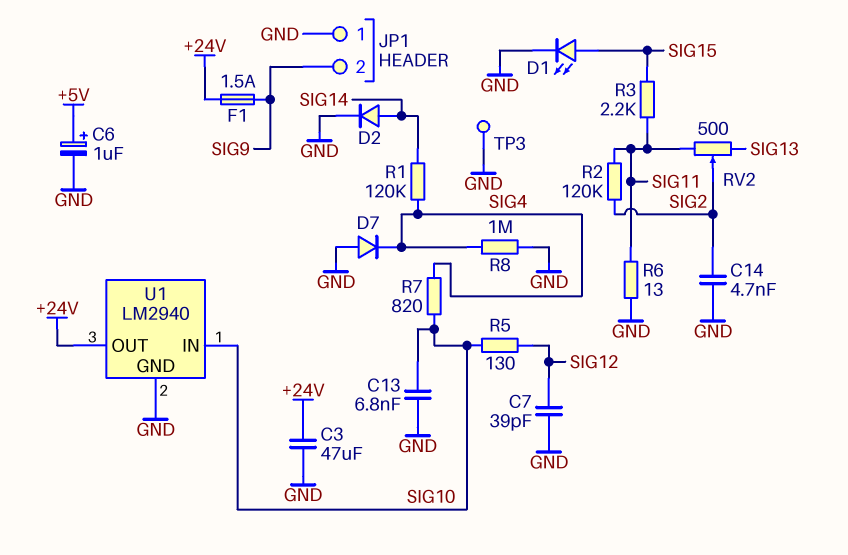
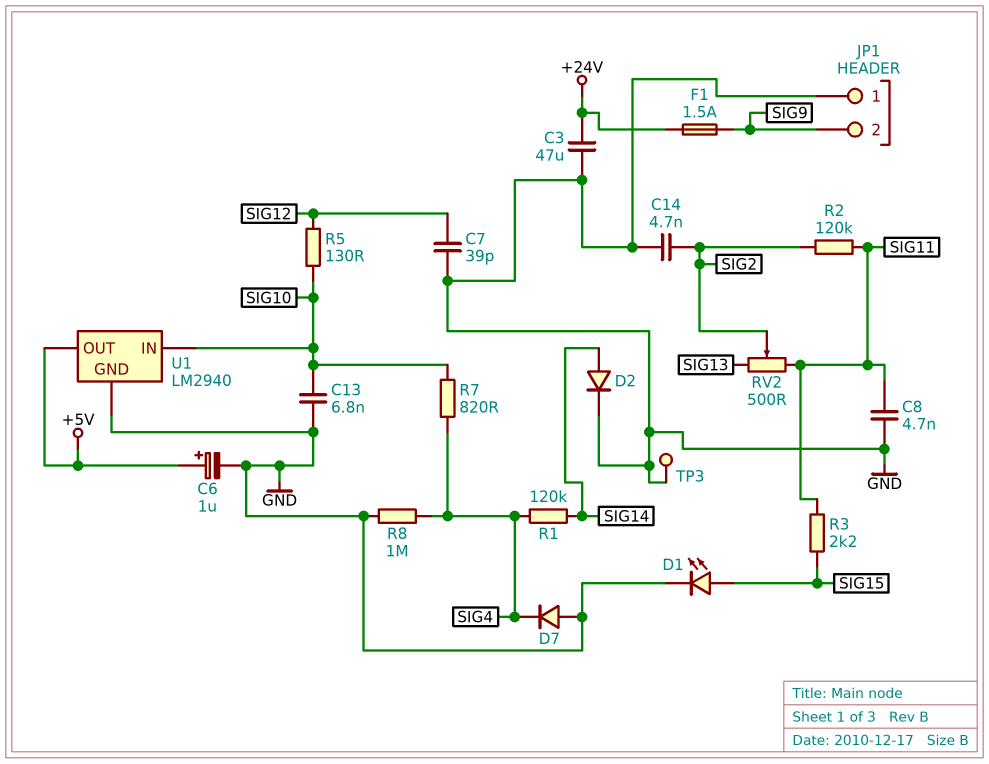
C8: none -> 4.7nF (GND, SIG11)
R6: 13 (GND, SIG11) -> none
U1 pin OUT: +24V -> +5V

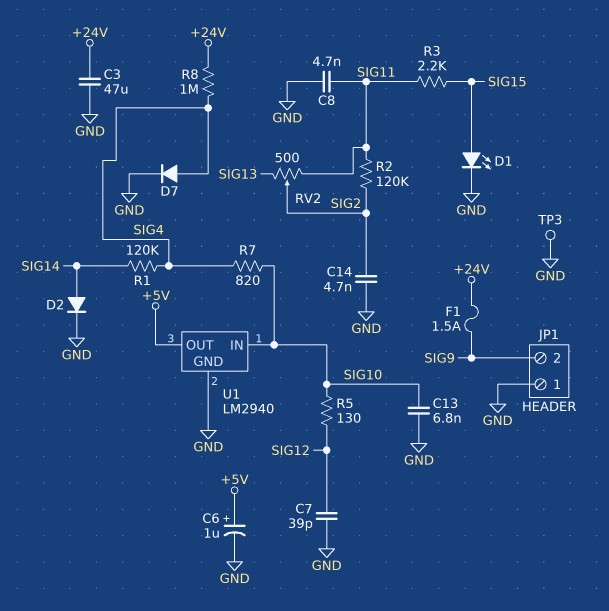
D7: diode (A GND, K SIG4) -> diode (A SIG4, K GND)
R8: 1M (GND, SIG4) -> 1M (+24V, SIG4)

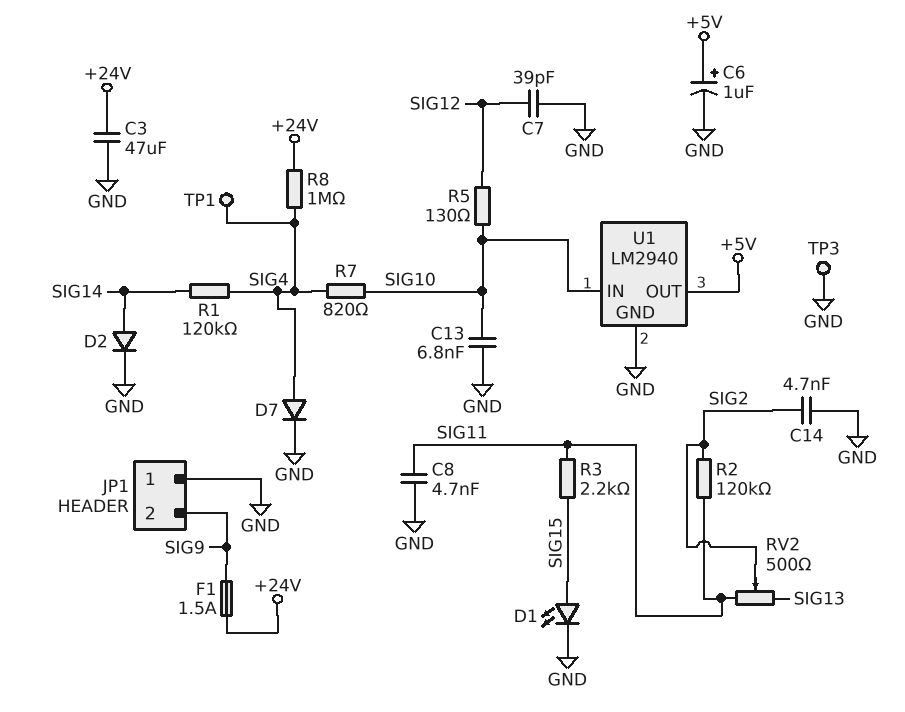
TP1: none -> test point (SIG4)

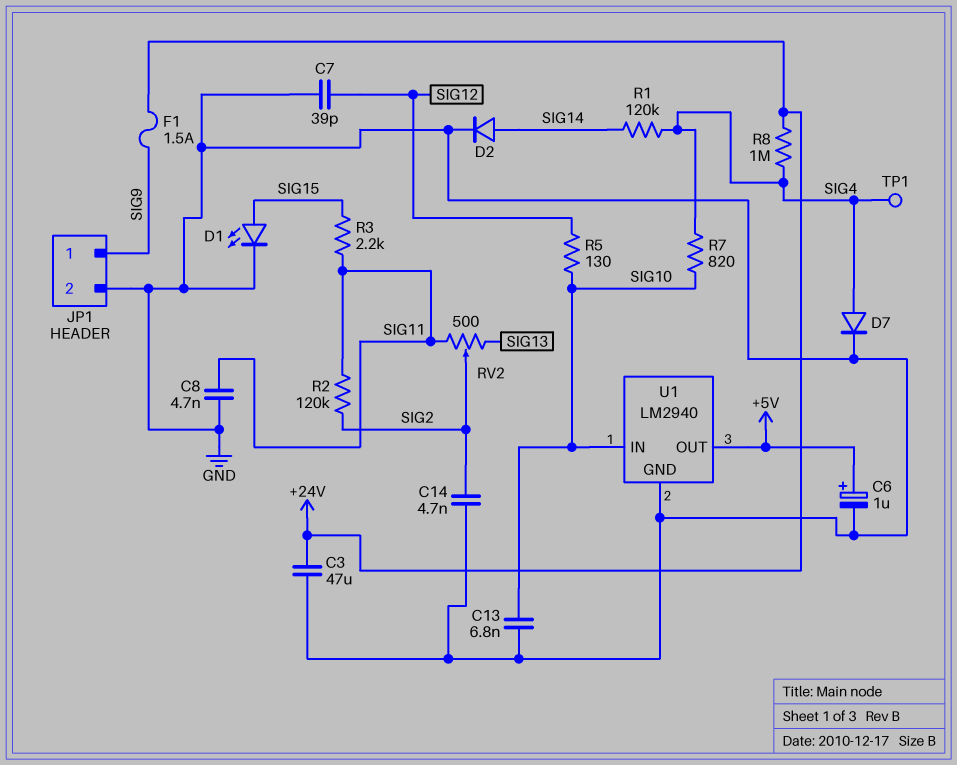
JP1 pin 1: GND -> SIG9
JP1 pin 2: SIG9 -> GND
TP3: test point (GND) -> none

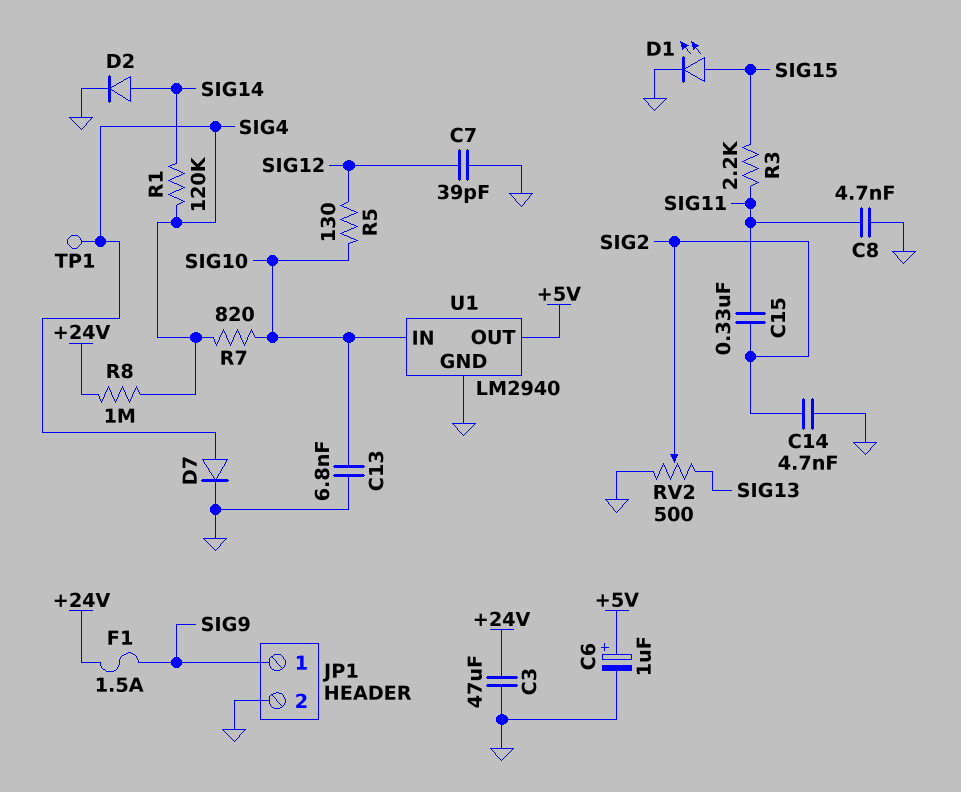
C15: none -> 330nF (SIG2, SIG11)
R2: 120k (SIG2, SIG11) -> none
RV2: 500 (SIG11, SIG13, wiper SIG2) -> 500 (GND, SIG13, wiper SIG2)

